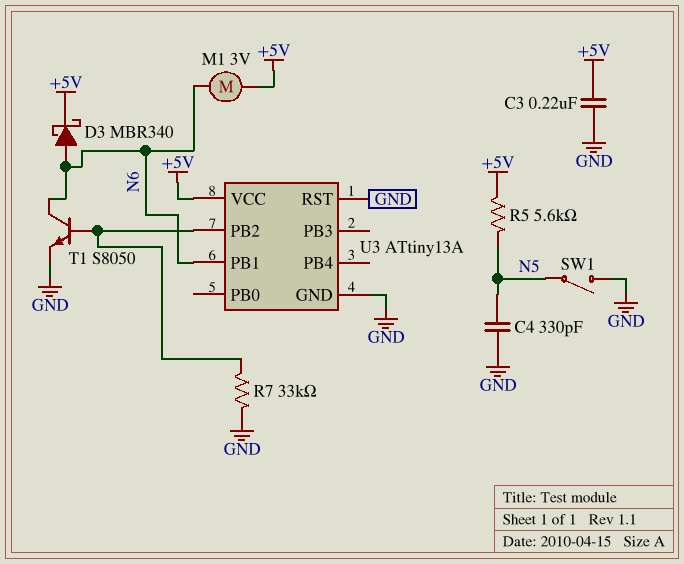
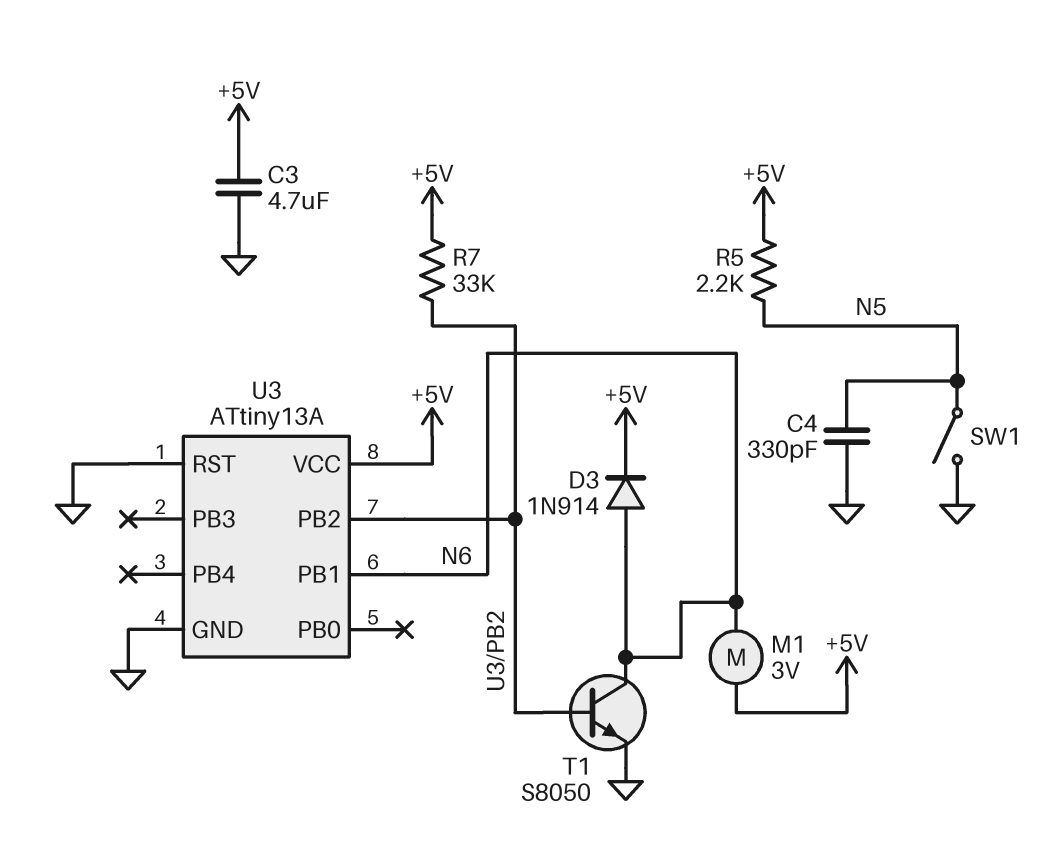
C3: 220nF (+5V, GND) -> 4.7uF (+5V, GND)
D3: schottky MBR340 (A N6, K +5V) -> diode 1N914 (A N6, K +5V)
R5: 5.6k (+5V, N5) -> 2.2k (+5V, N5)
R7: 33k (GND, U3/PB2) -> 33k (+5V, U3/PB2)

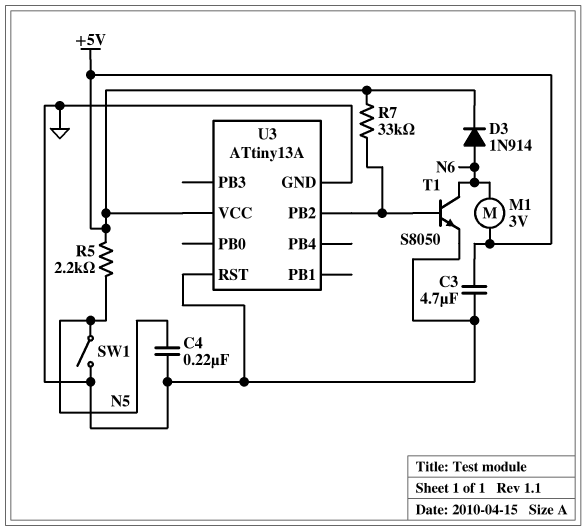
C4: 330pF (GND, N5) -> 220nF (GND, N5)
U3 pin PB1: N6 -> none

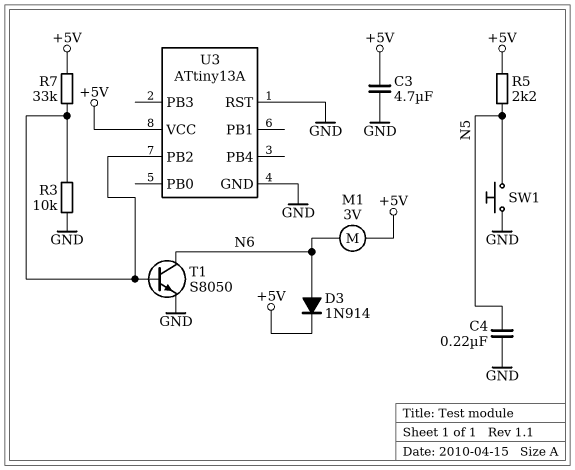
R3: none -> 10k (GND, U3/PB2)
SW1: switch (GND, N5) -> button (GND, N5)

